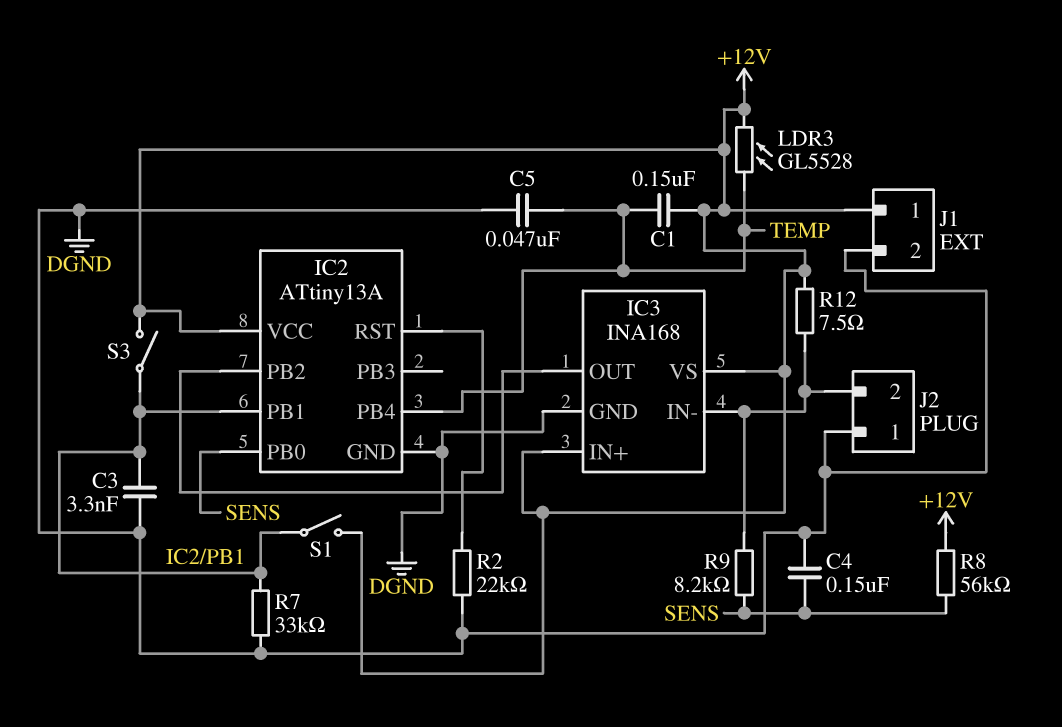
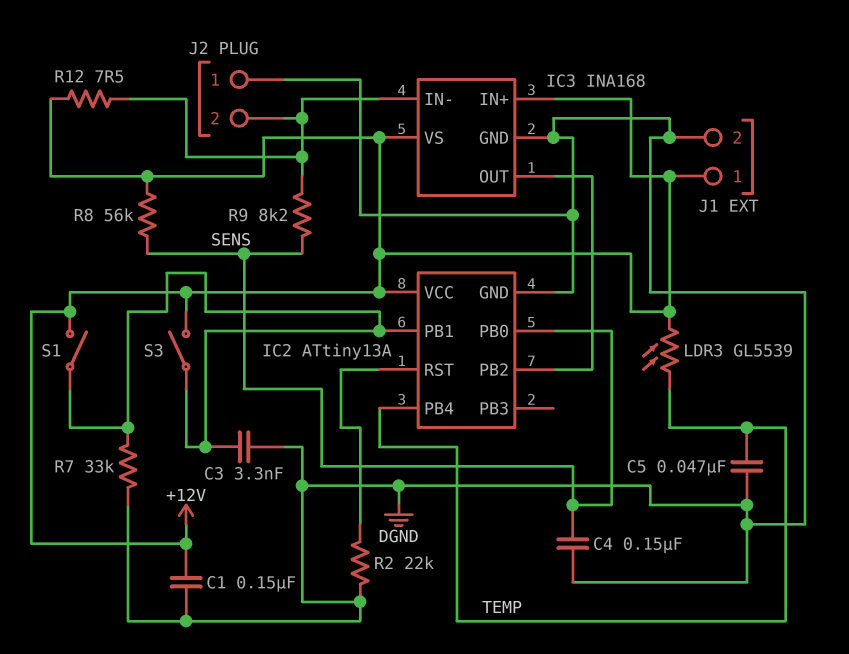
C1: 150nF (+12V, TEMP) -> 150nF (+12V, DGND)
LDR3: GL5528 (+12V, TEMP) -> GL5539 (+12V, TEMP)

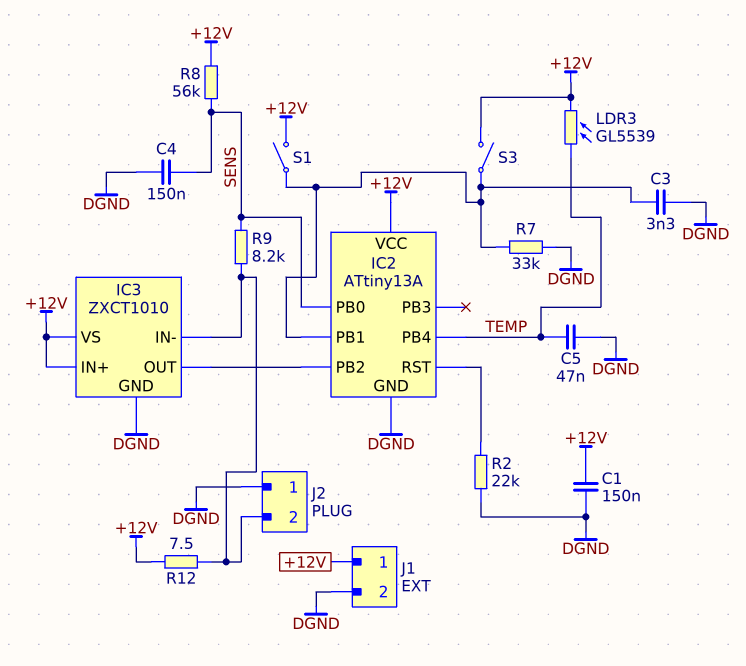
IC3: INA168 -> ZXCT1010

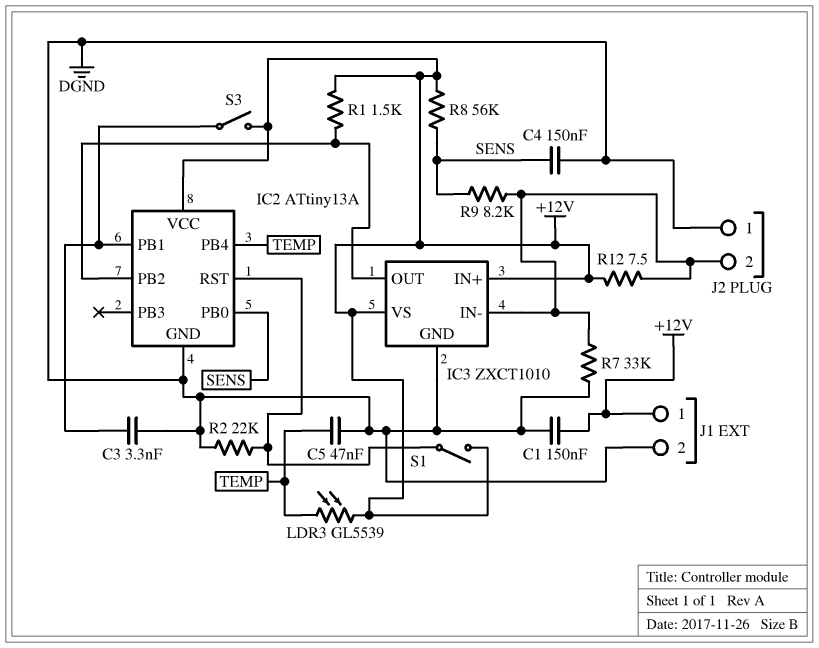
R1: none -> 1.5k (+12V, IC2/PB2)
R7: 33k (DGND, IC2/PB1) -> 33k (DGND, IC3/IN-)
S1: switch (+12V, IC2/PB1) -> switch (+12V, IC2/RST)

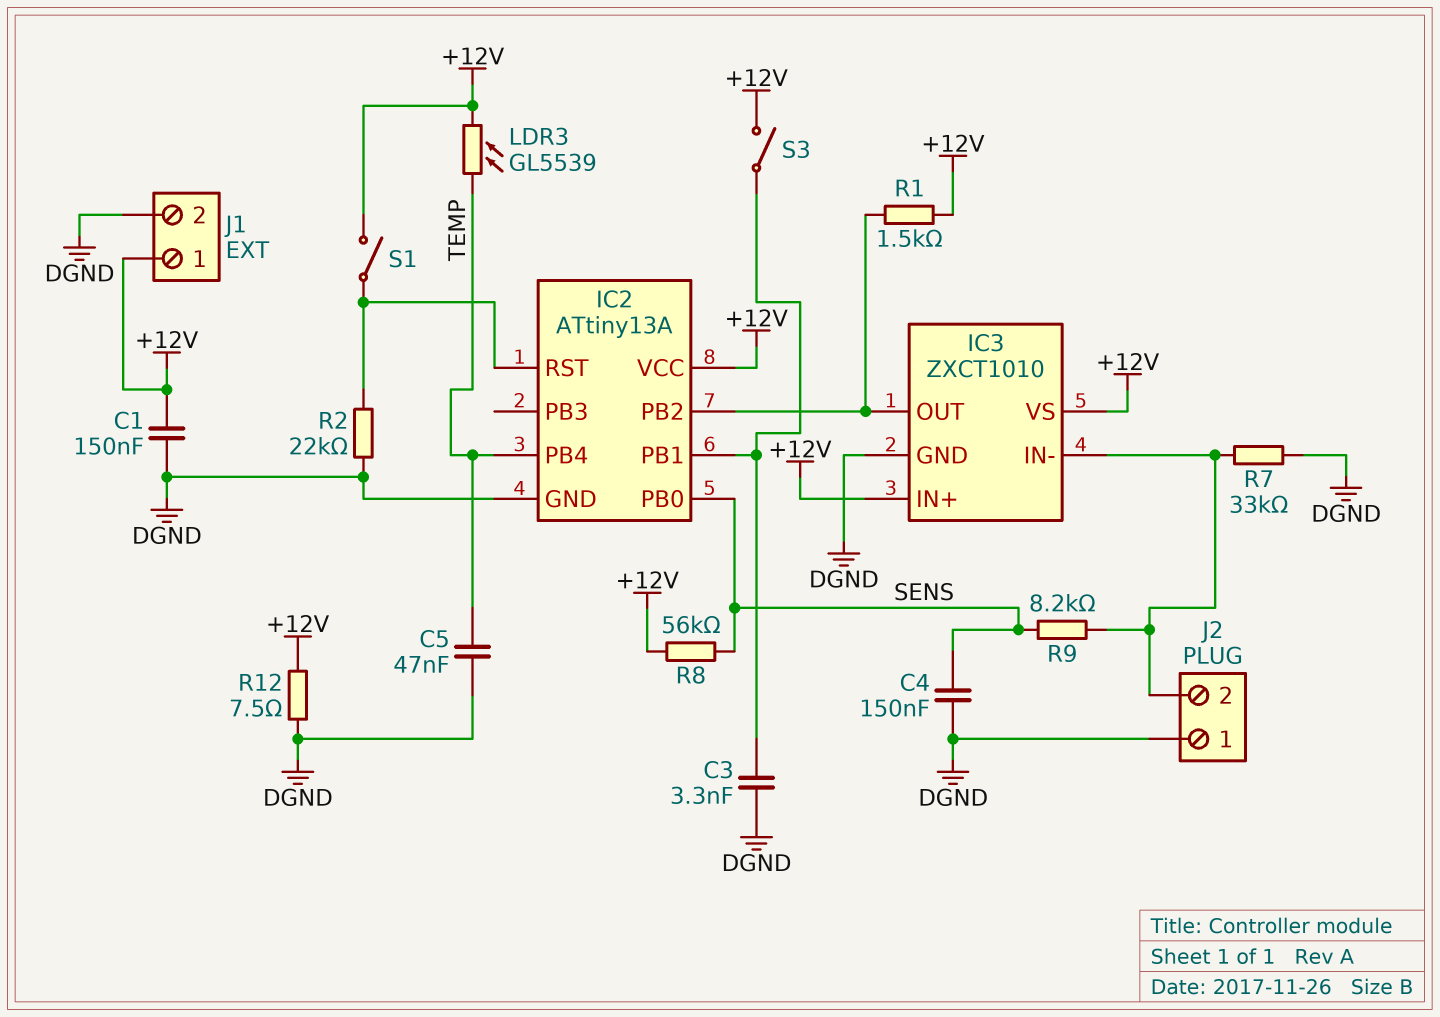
R12: 7.5 (+12V, IC3/IN-) -> 7.5 (+12V, DGND)

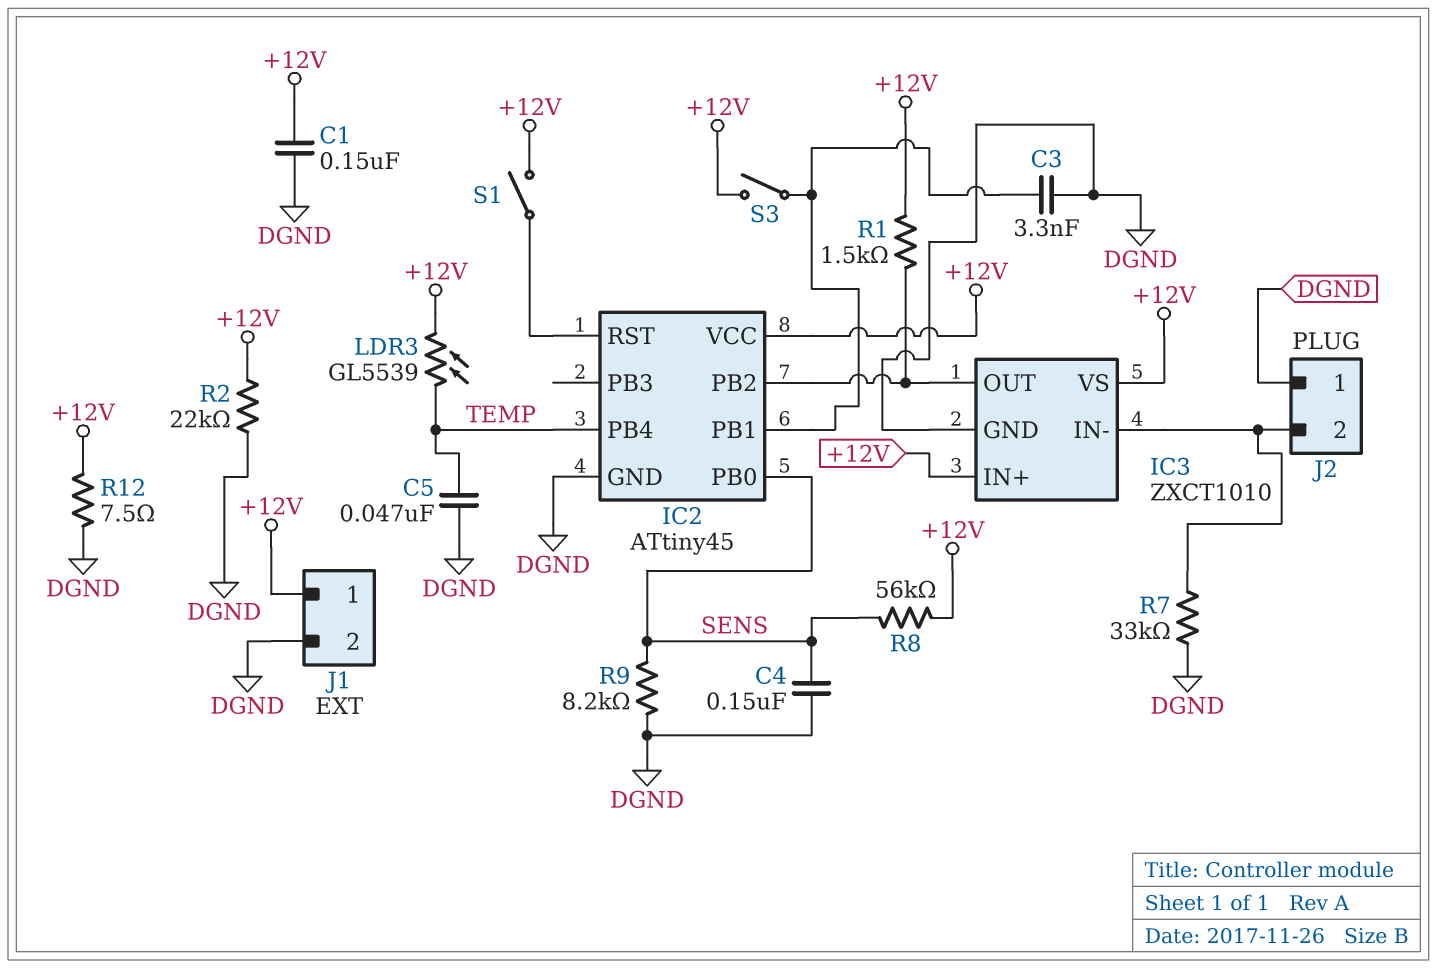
IC2: ATtiny13A -> ATtiny45
R2: 22k (DGND, IC2/RST) -> 22k (+12V, DGND)
R9: 8.2k (IC3/IN-, SENS) -> 8.2k (DGND, SENS)

